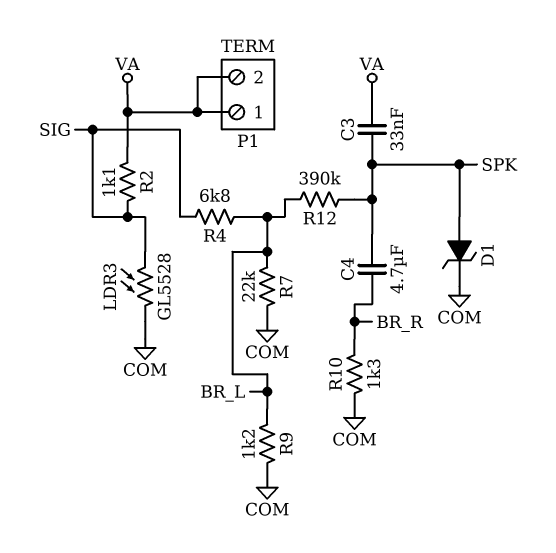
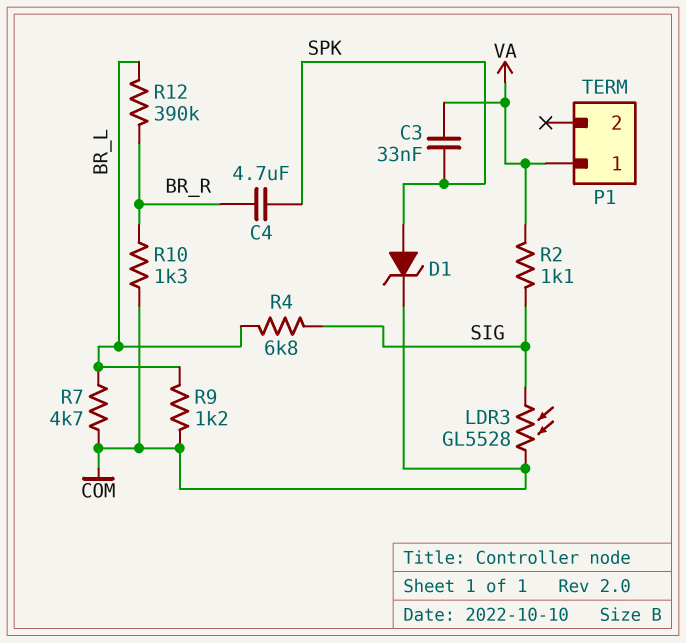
P1 pin 2: VA -> none
R7: 22k (BR_L, COM) -> 4.7k (BR_L, COM)
R12: 390k (BR_L, SPK) -> 390k (BR_L, BR_R)

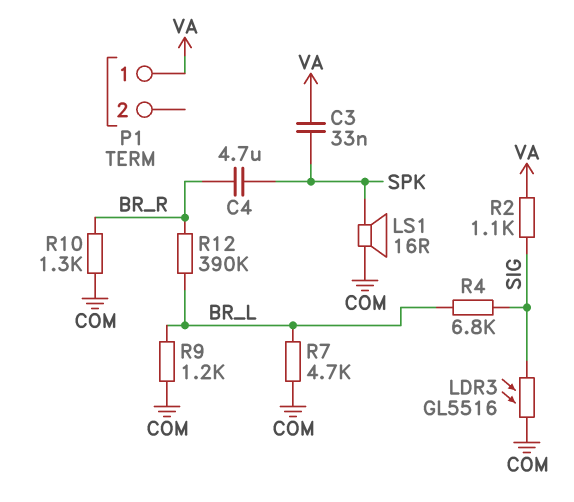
D1: zener (A SPK, K COM) -> none
LDR3: GL5528 (COM, SIG) -> GL5516 (COM, SIG)
LS1: none -> speaker 16R (COM, SPK)

